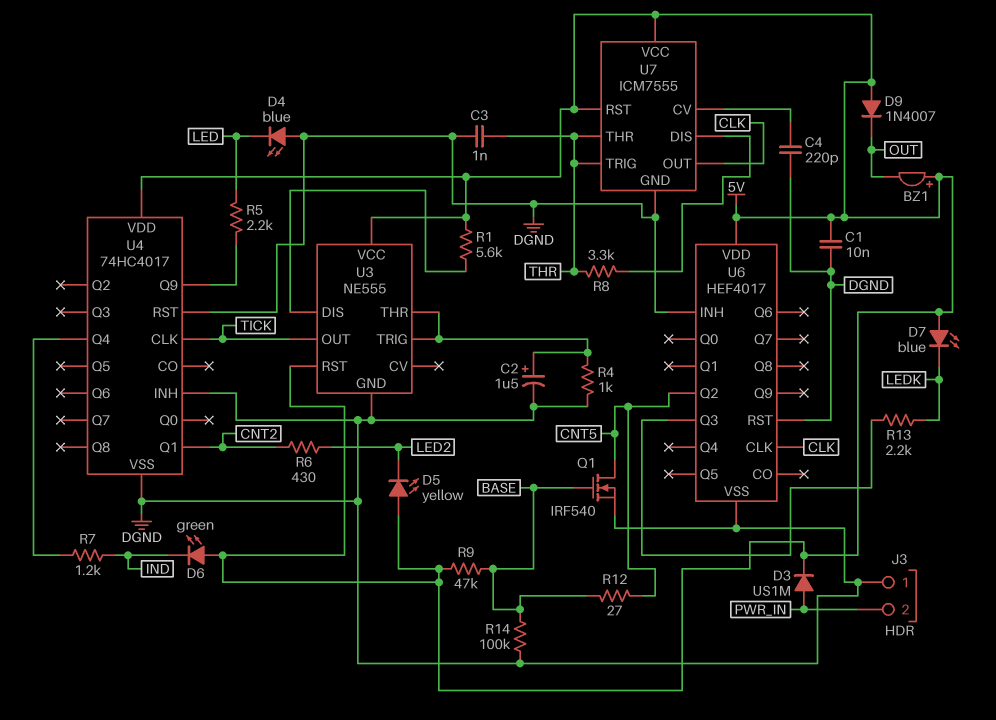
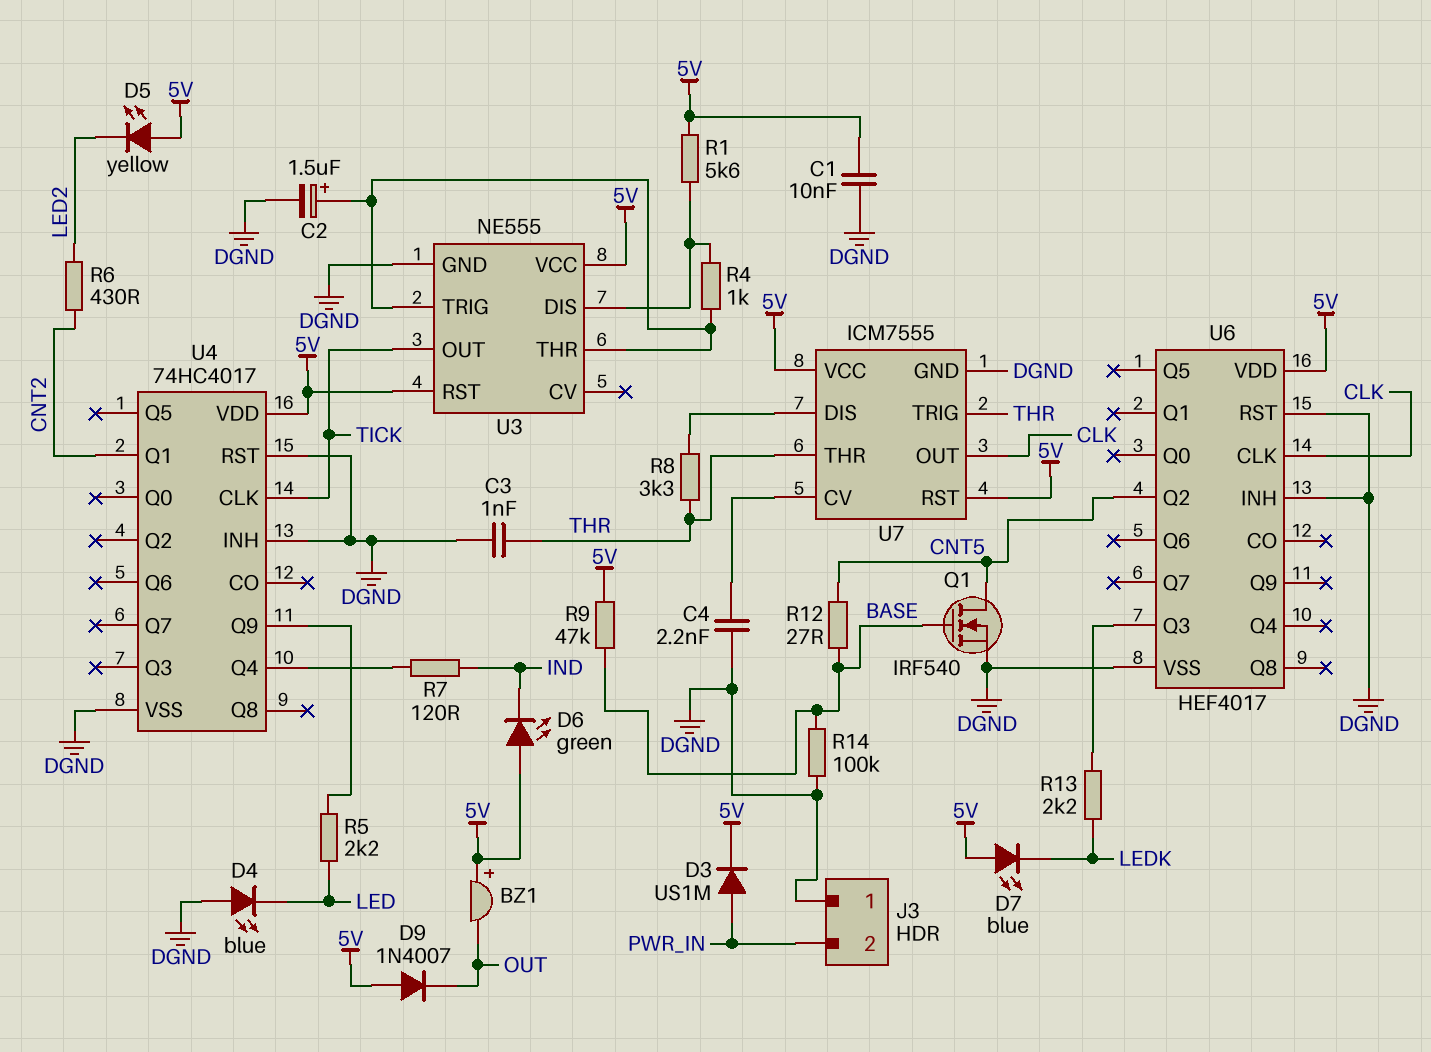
C4: 220pF (DGND, U7/CV) -> 2.2nF (DGND, U7/CV)
R4: 1k (DGND, U3/THR) -> 1k (U3/DIS, U3/THR)
R7: 1.2k (IND, U4/Q4) -> 120 (IND, U4/Q4)

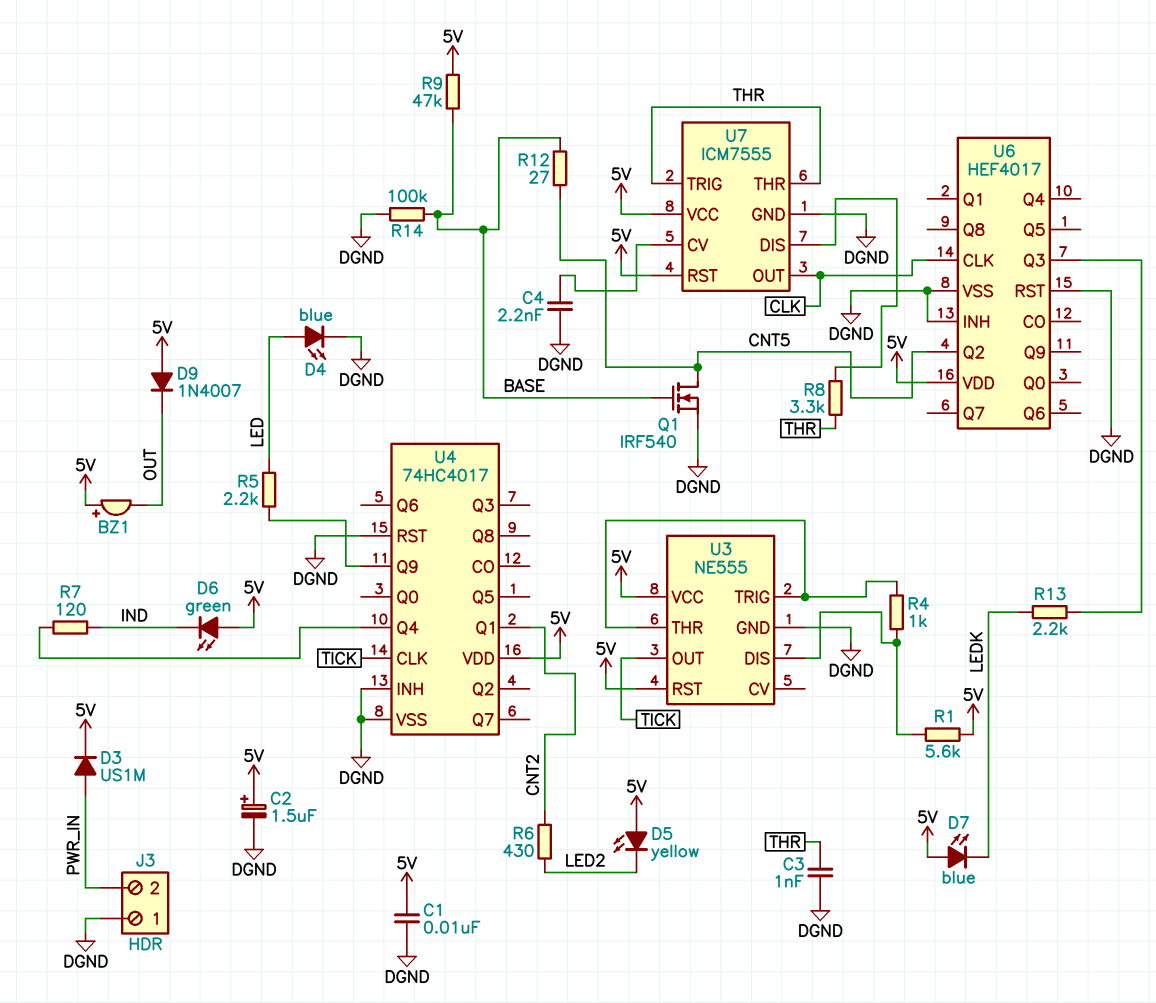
C2: 1.5uF (plus U3/THR, minus DGND) -> 1.5uF (plus 5V, minus DGND)
D4: LED blue (A DGND, K LED) -> LED blue (A LED, K DGND)

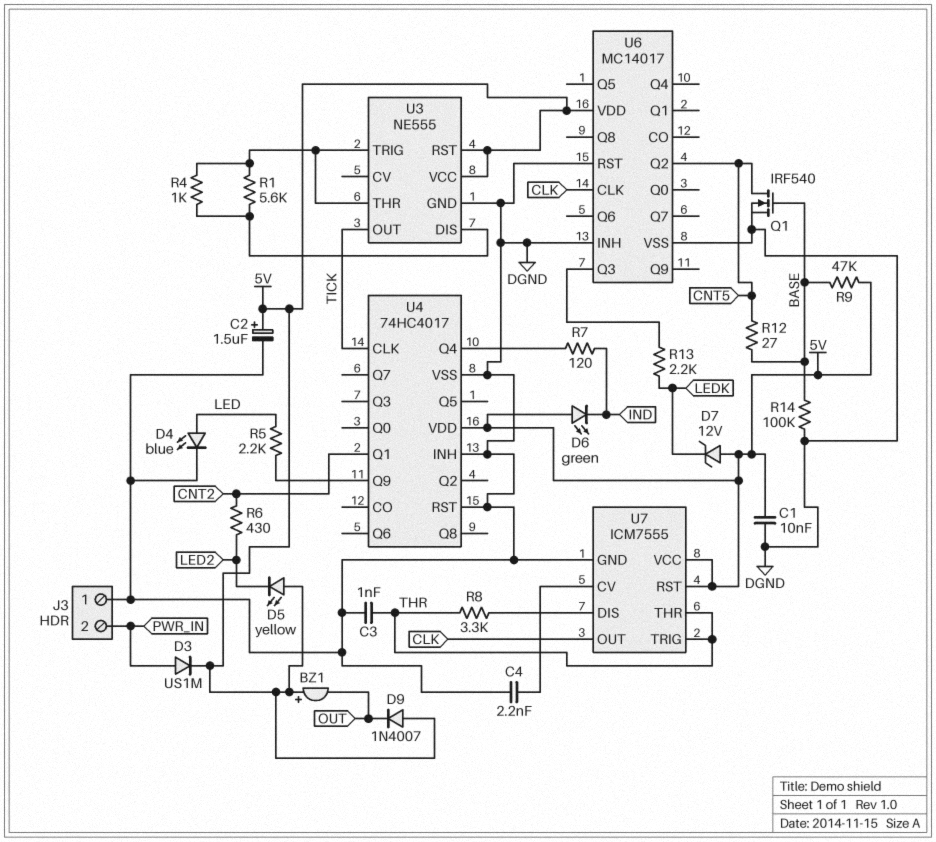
D7: LED blue (A 5V, K LEDK) -> zener 12V (A 5V, K LEDK)
R1: 5.6k (5V, U3/DIS) -> 5.6k (U3/DIS, U3/THR)
U6: HEF4017 -> MC14017

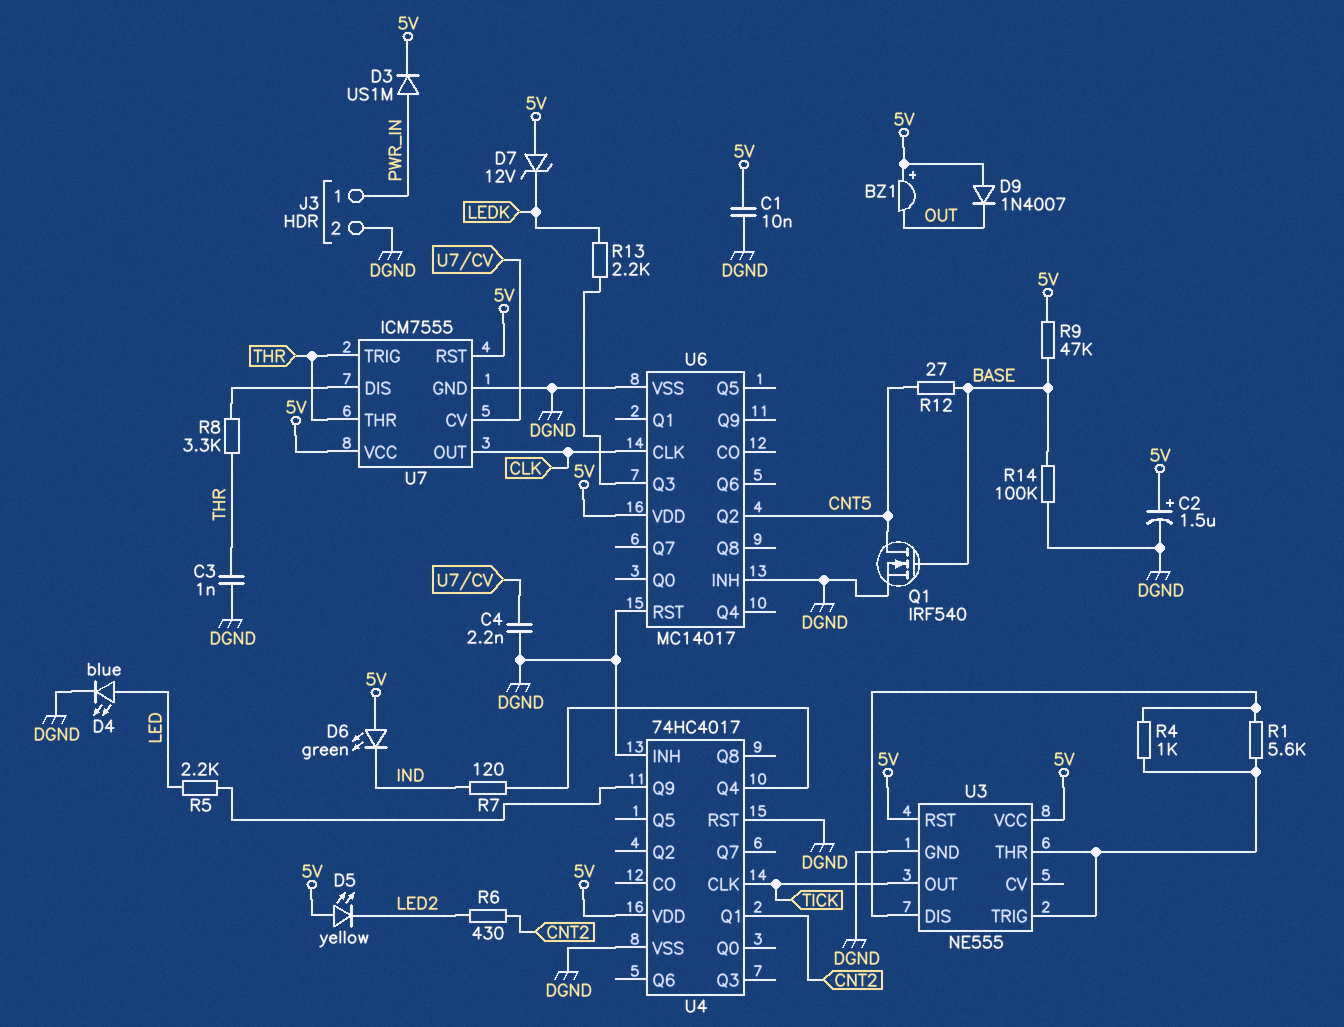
J3 pin 1: DGND -> PWR_IN
J3 pin 2: PWR_IN -> DGND

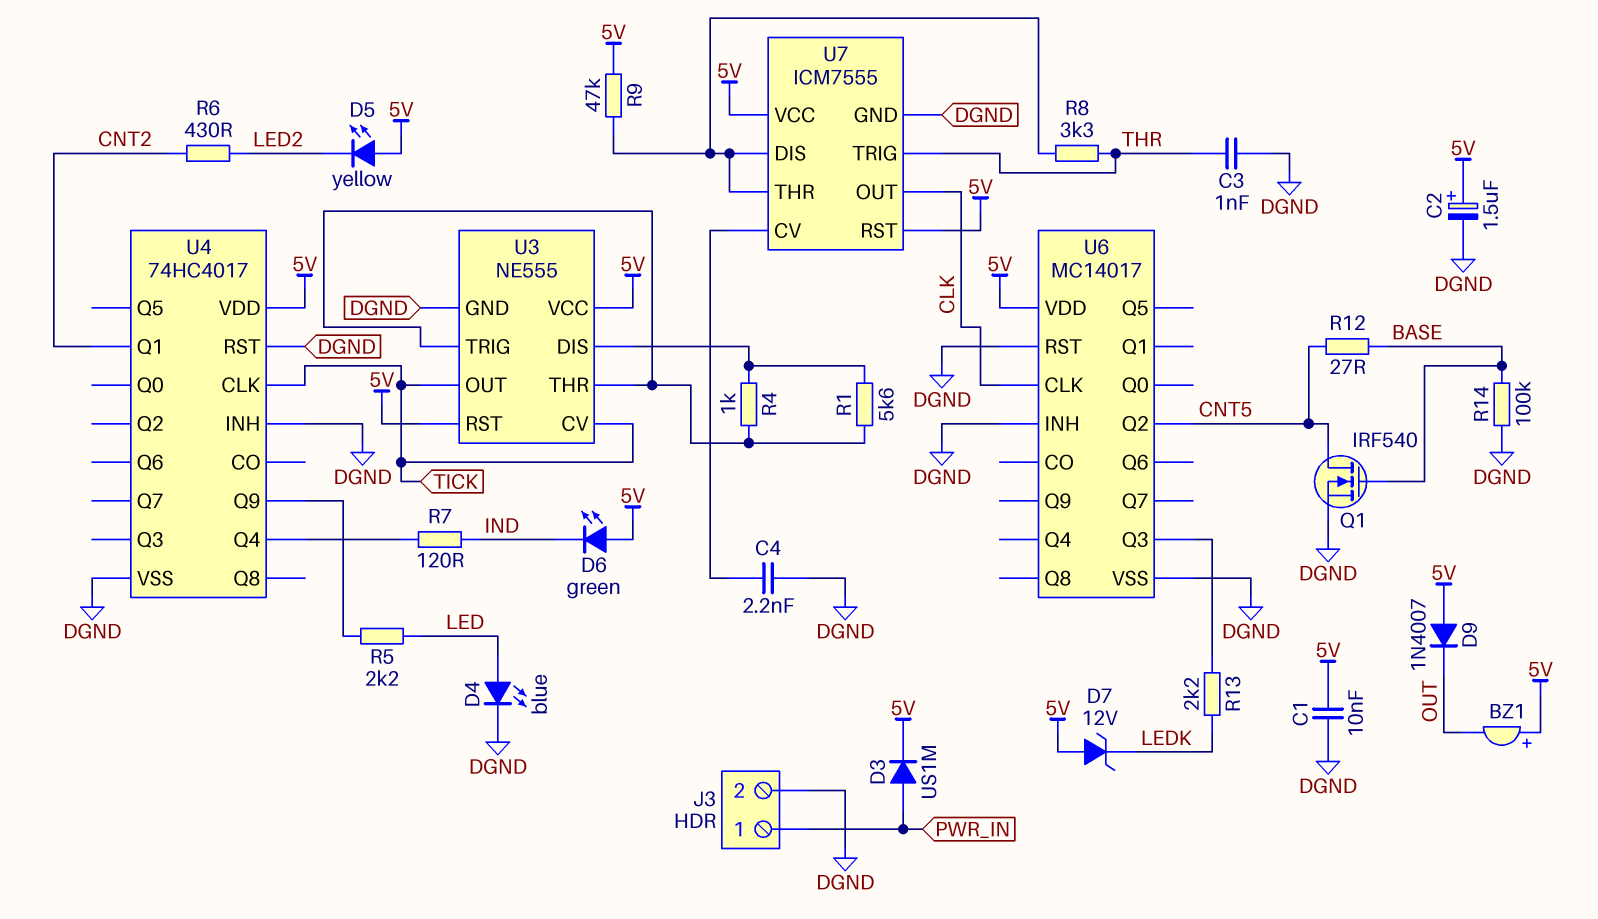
R9: 47k (5V, BASE) -> 47k (5V, U7/DIS)
U3 pin CV: none -> TICK
U7 pin THR: THR -> U7/DIS

